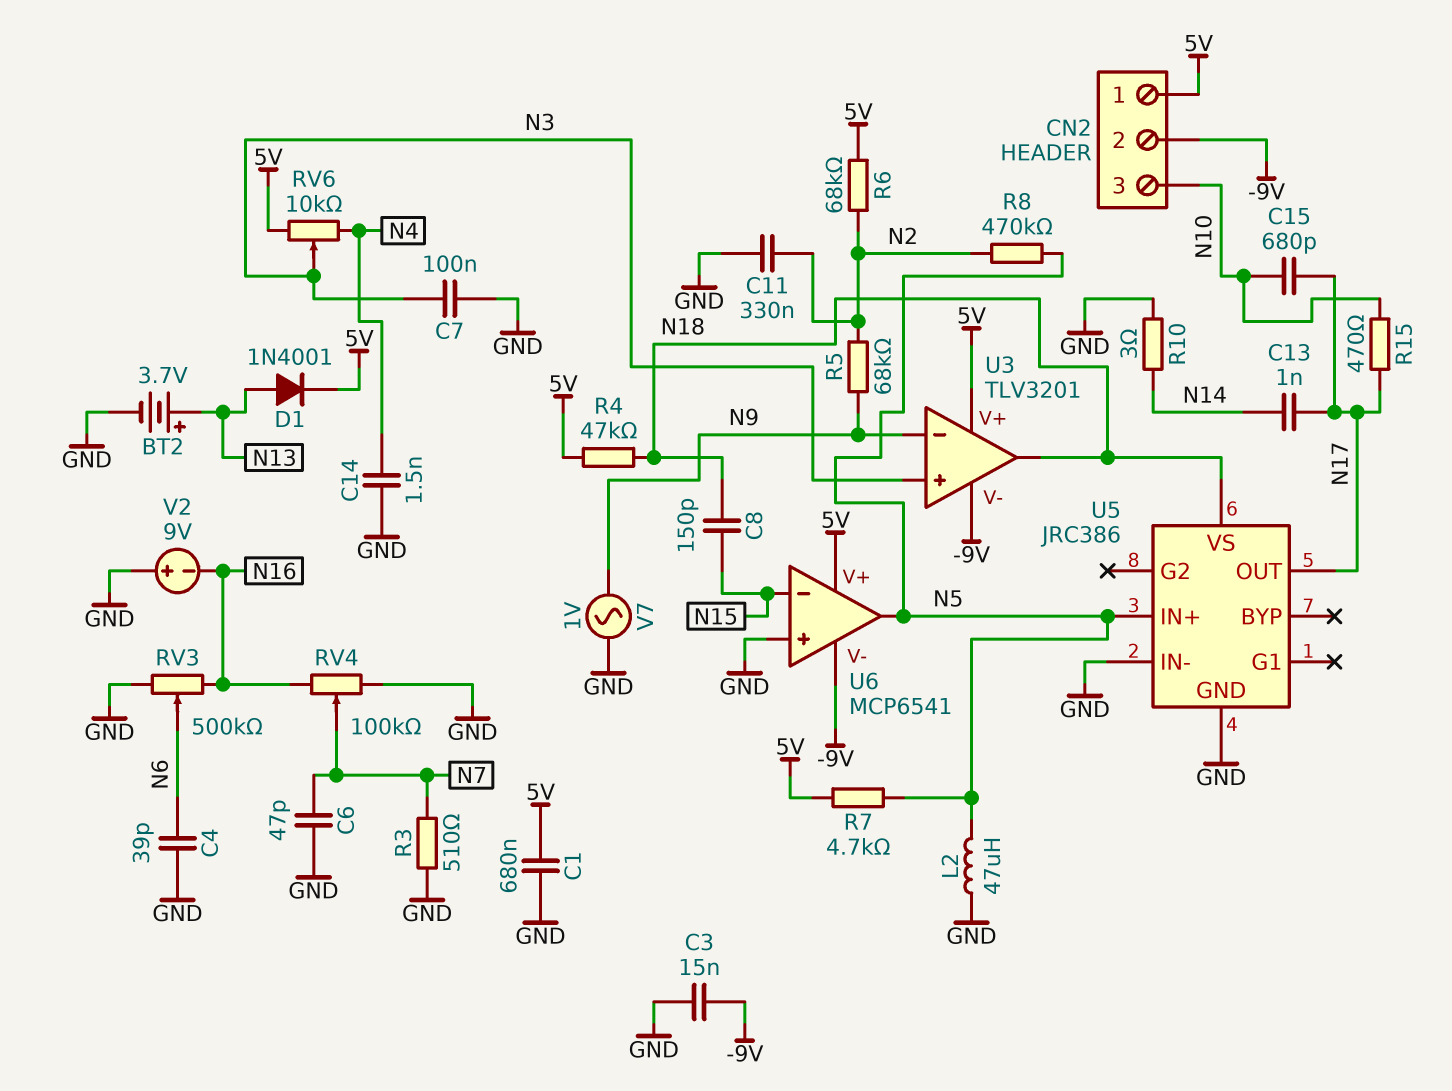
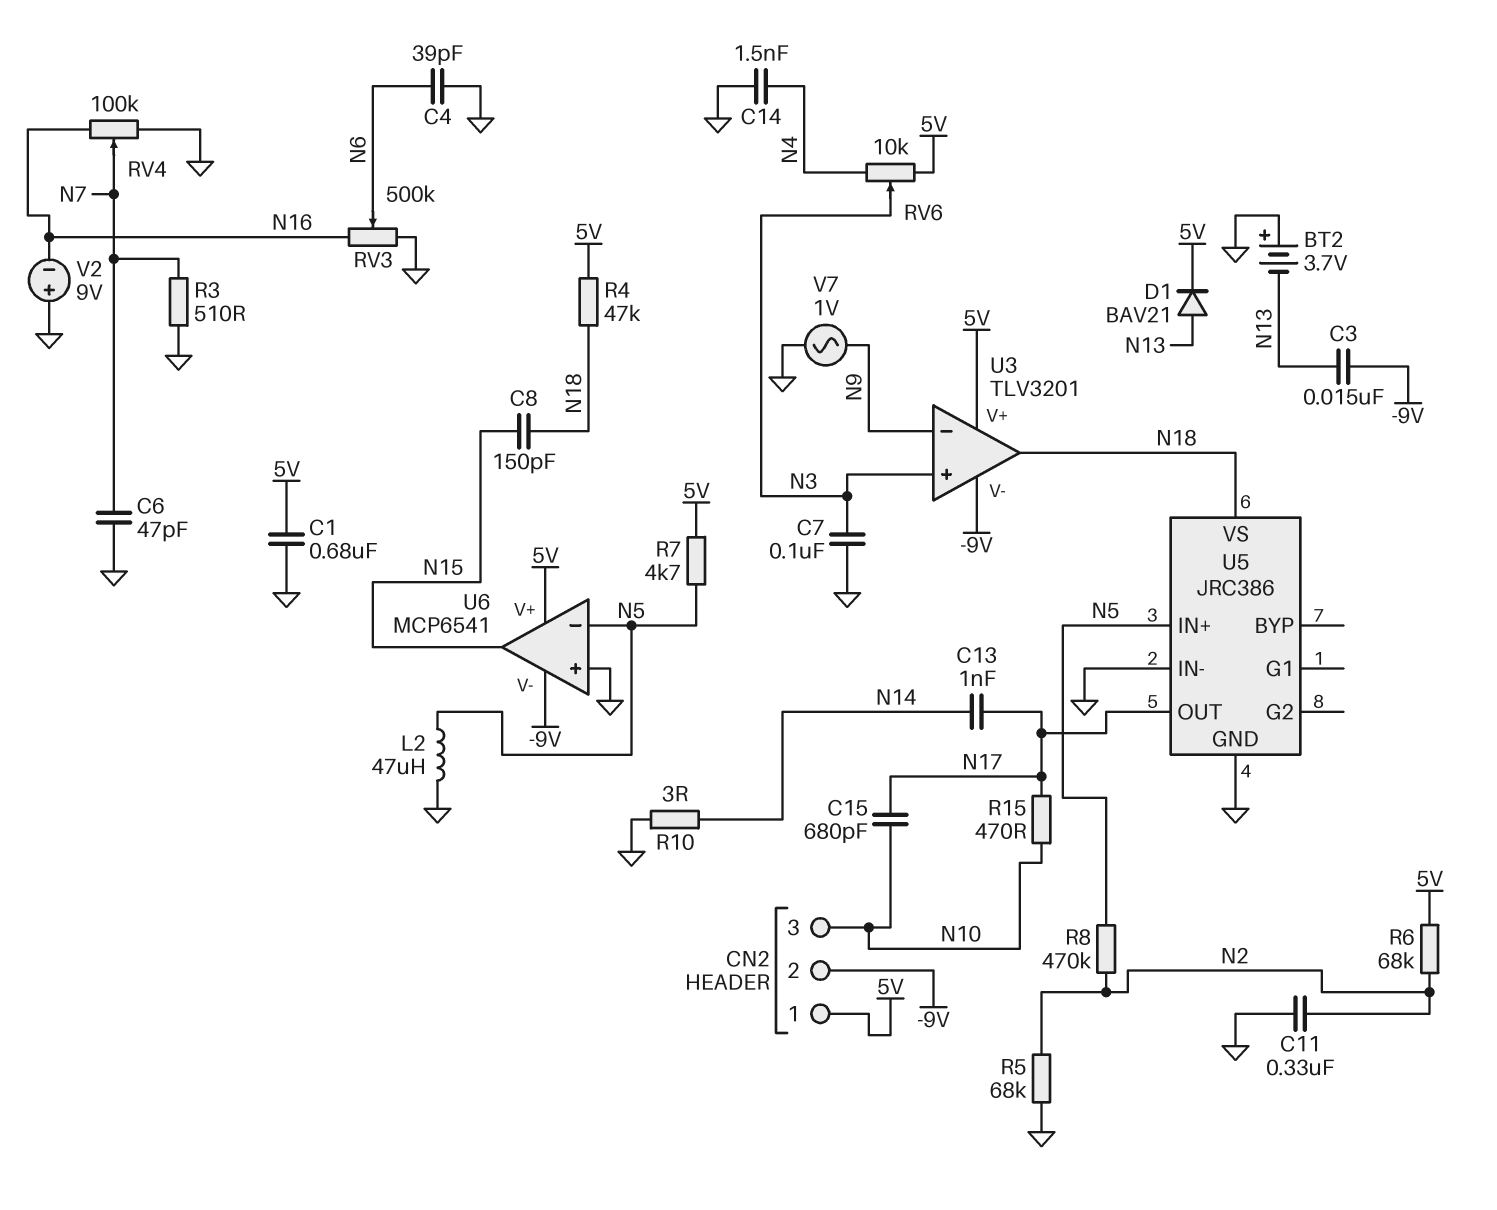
BT2: 3.7V (plus N13, minus GND) -> 3.7V (plus GND, minus N13)
C3: 15nF (-9V, GND) -> 15nF (-9V, N13)
D1: diode 1N4001 (A N13, K 5V) -> diode BAV21 (A N13, K 5V)
R5: 68k (N2, N9) -> 68k (GND, N2)
U6 pin in-: N15 -> N5
U6 pin out: N5 -> N15

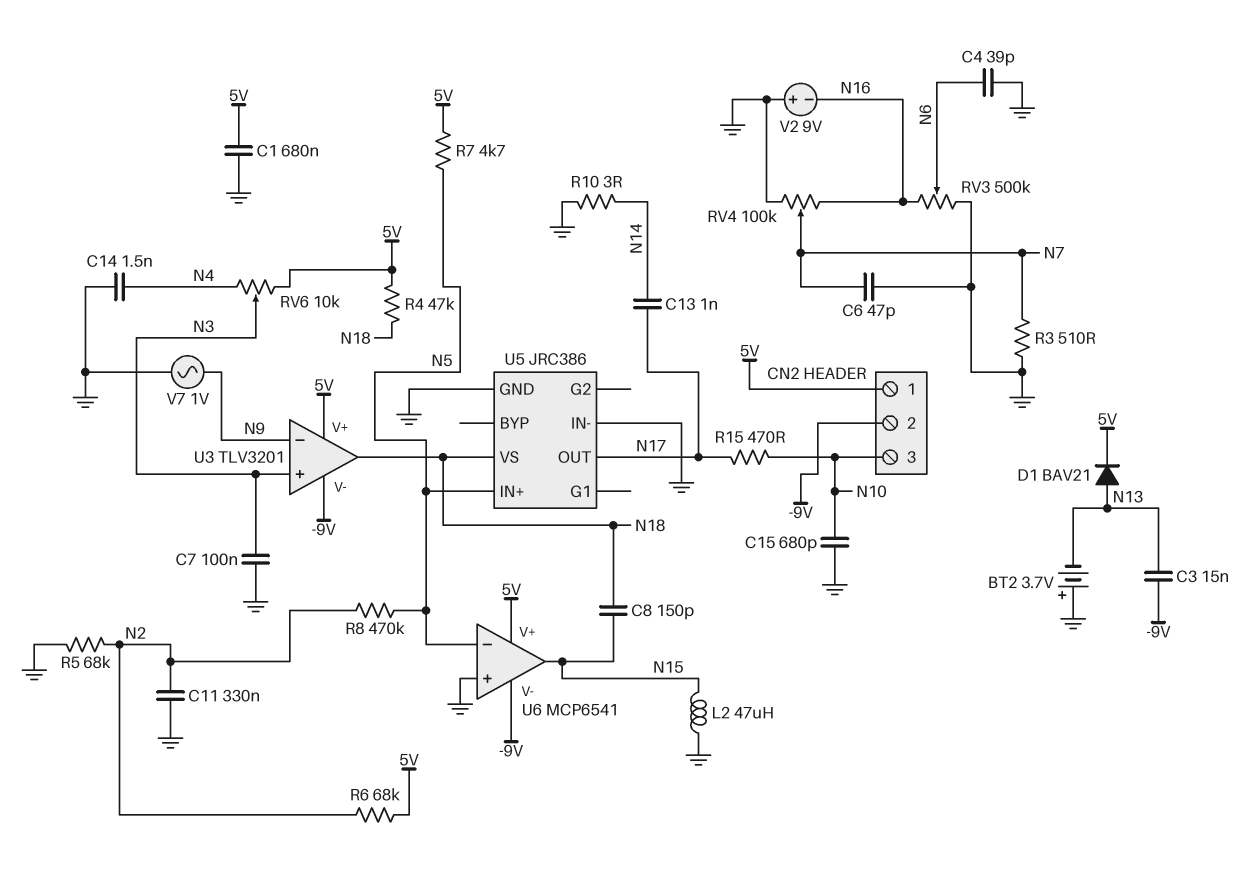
C15: 680pF (N10, N17) -> 680pF (GND, N10)
L2: 47uH (GND, N5) -> 47uH (GND, N15)

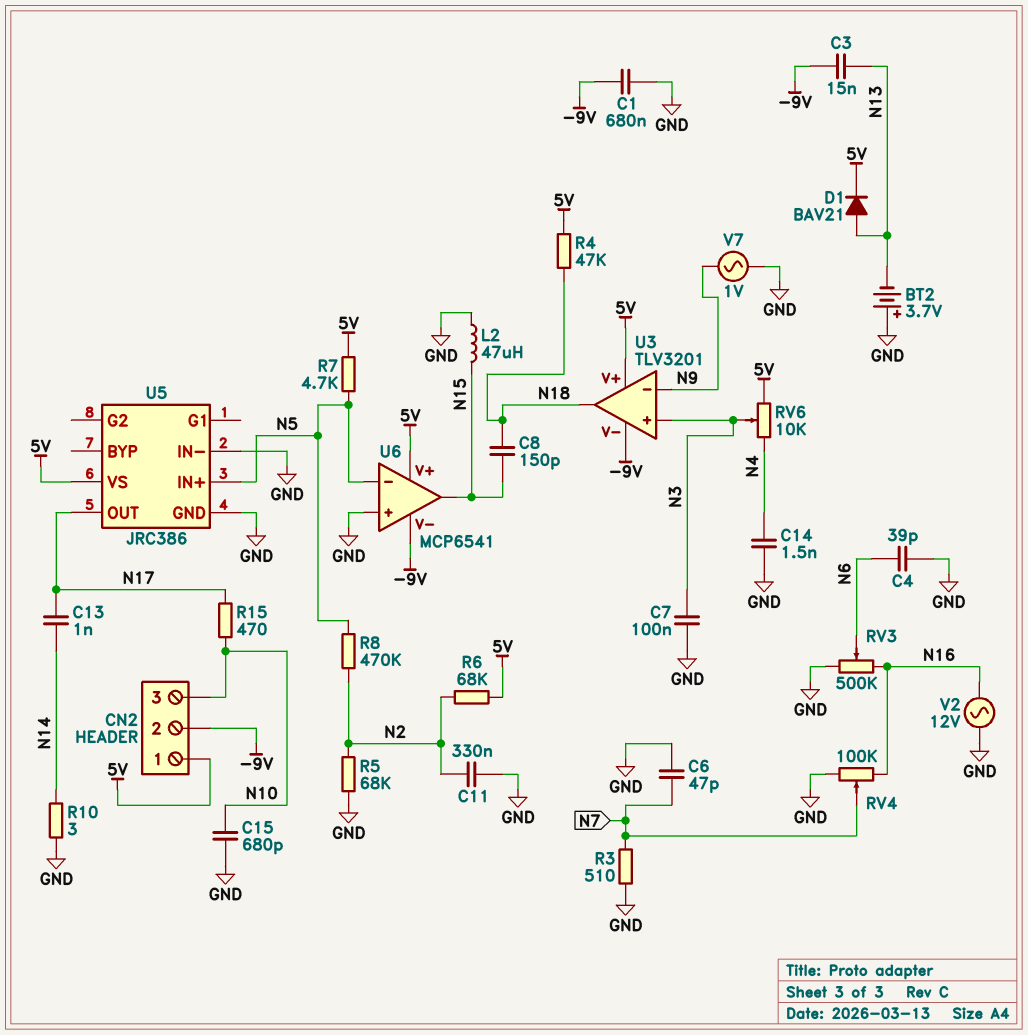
C1: 680nF (5V, GND) -> 680nF (-9V, GND)
U5 pin VS: N18 -> 5V
V2: 9V (plus GND, minus N16) -> AC 12V (GND, N16)

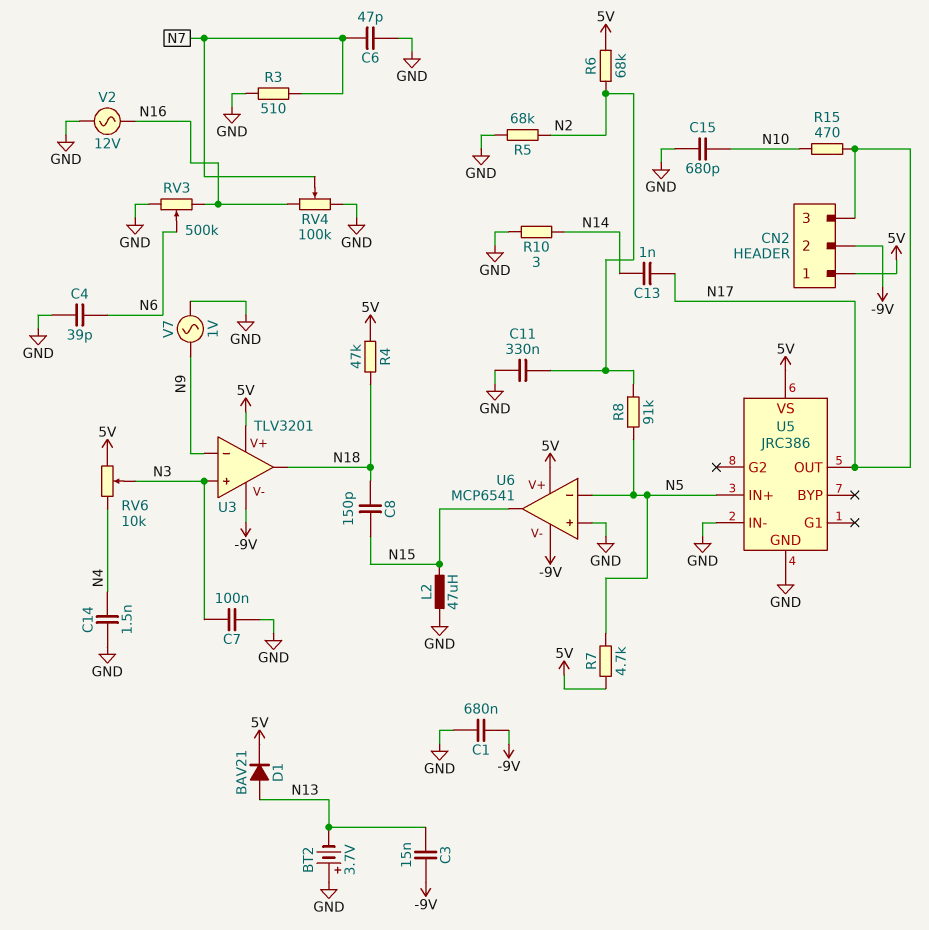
CN2 pin 3: N10 -> N17
R8: 470k (N2, N5) -> 91k (N2, N5)

